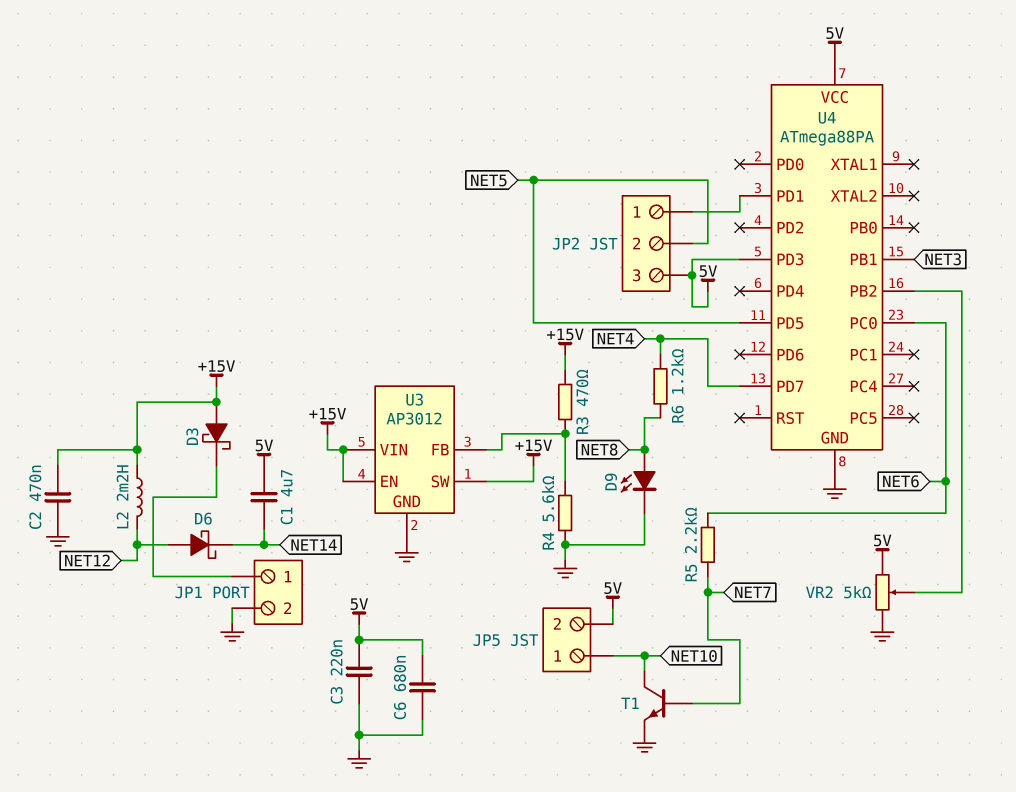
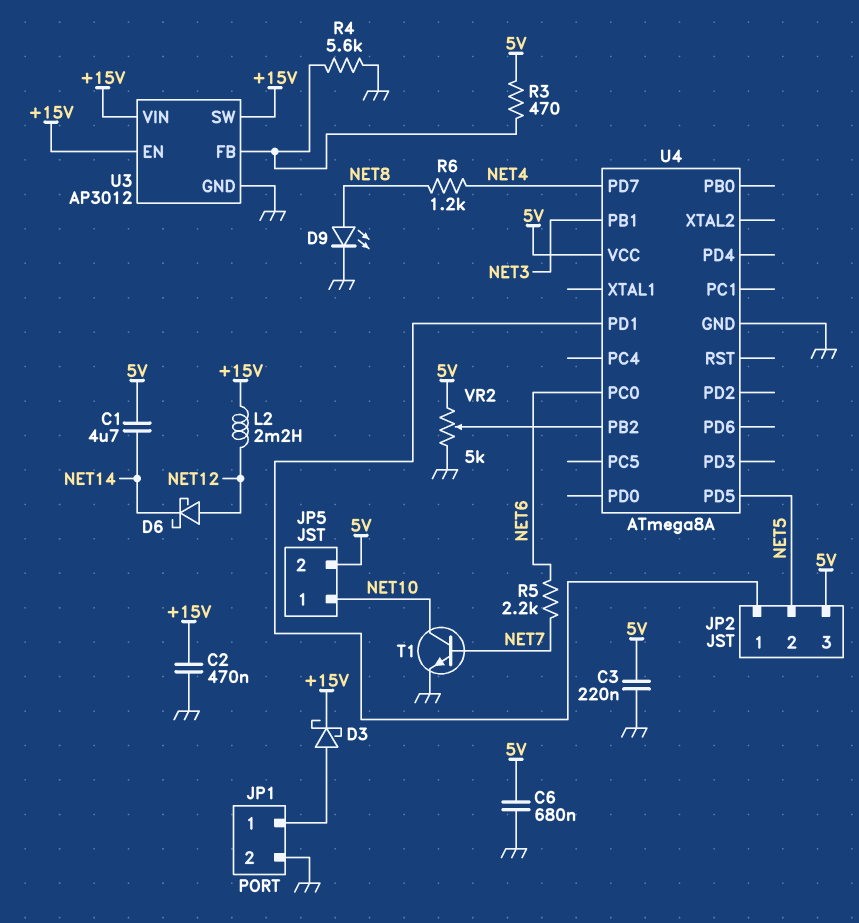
D3: schottky (A +15V, K JP1/1) -> schottky (A JP1/1, K +15V)
R3: 470 (+15V, U3/FB) -> 470 (5V, U3/FB)
U4: ATmega88PA -> ATmega8A
U4 pin PD3: 5V -> none

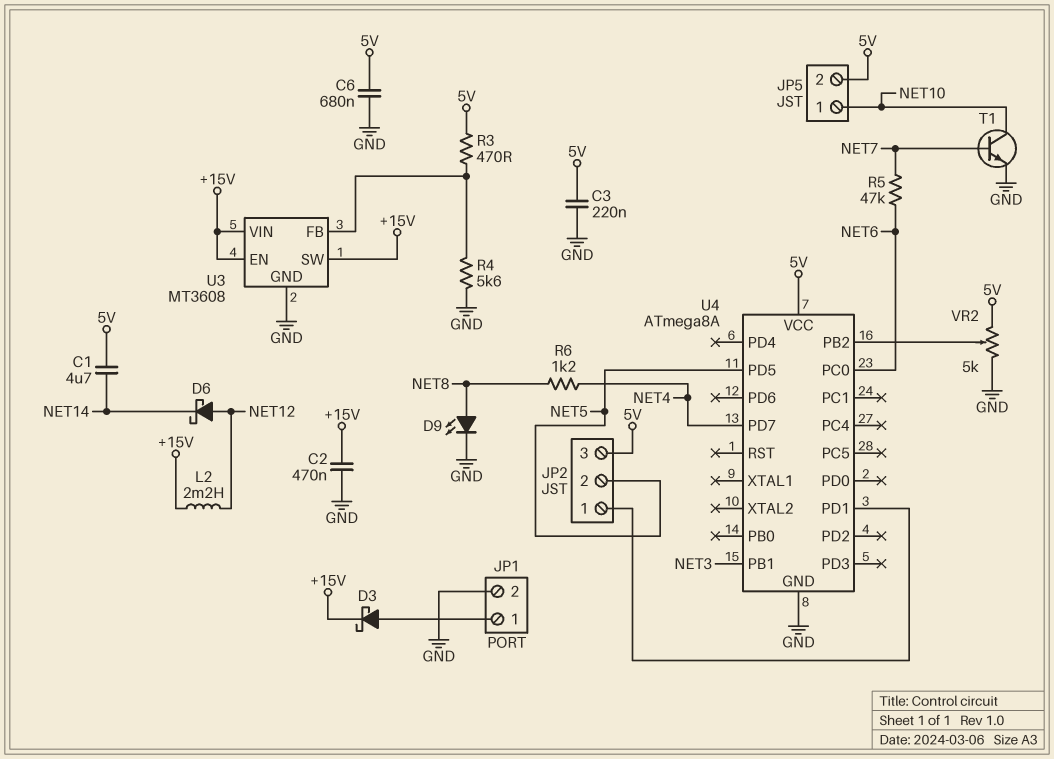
R5: 2.2k (NET6, NET7) -> 47k (NET6, NET7)
U3: AP3012 -> MT3608

